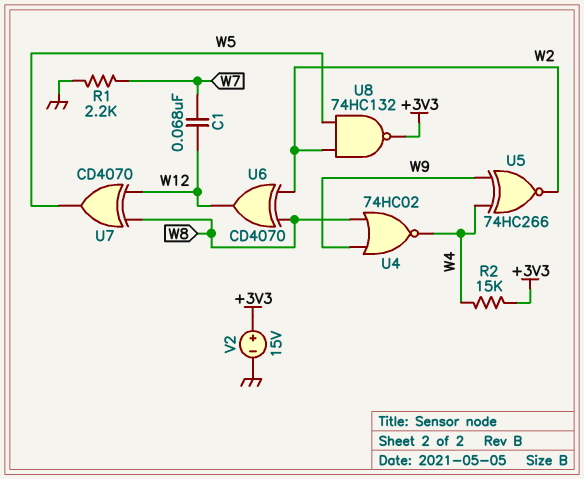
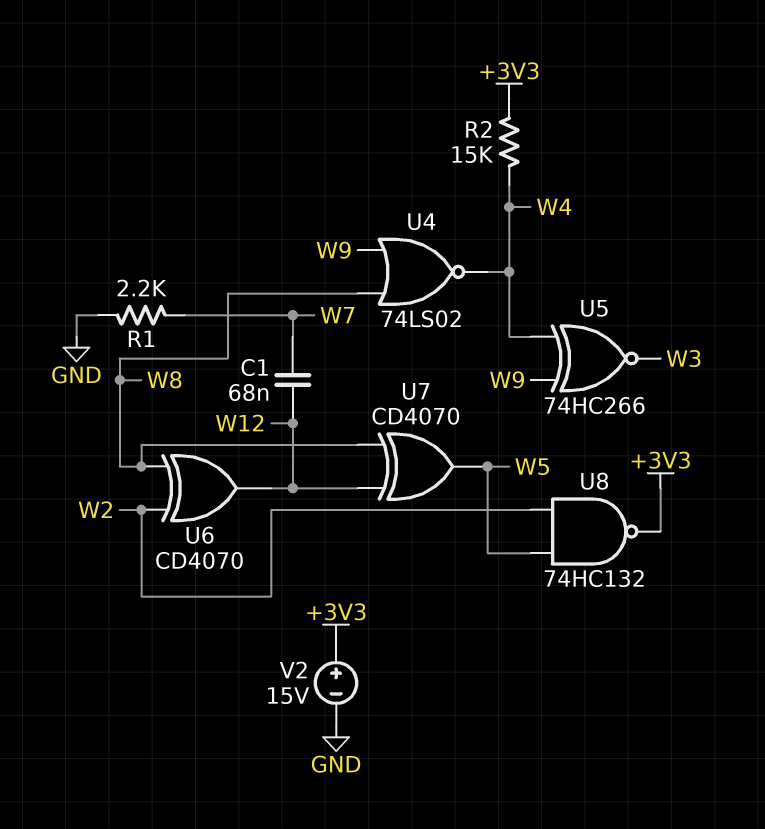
U4: NOR 74HC02 (in W8, in W9, out W4) -> NOR 74LS02 (in W8, in W9, out W4)
U5: XNOR 74HC266 (in W4, in W9, out W2) -> XNOR 74HC266 (in W4, in W9, out W3)

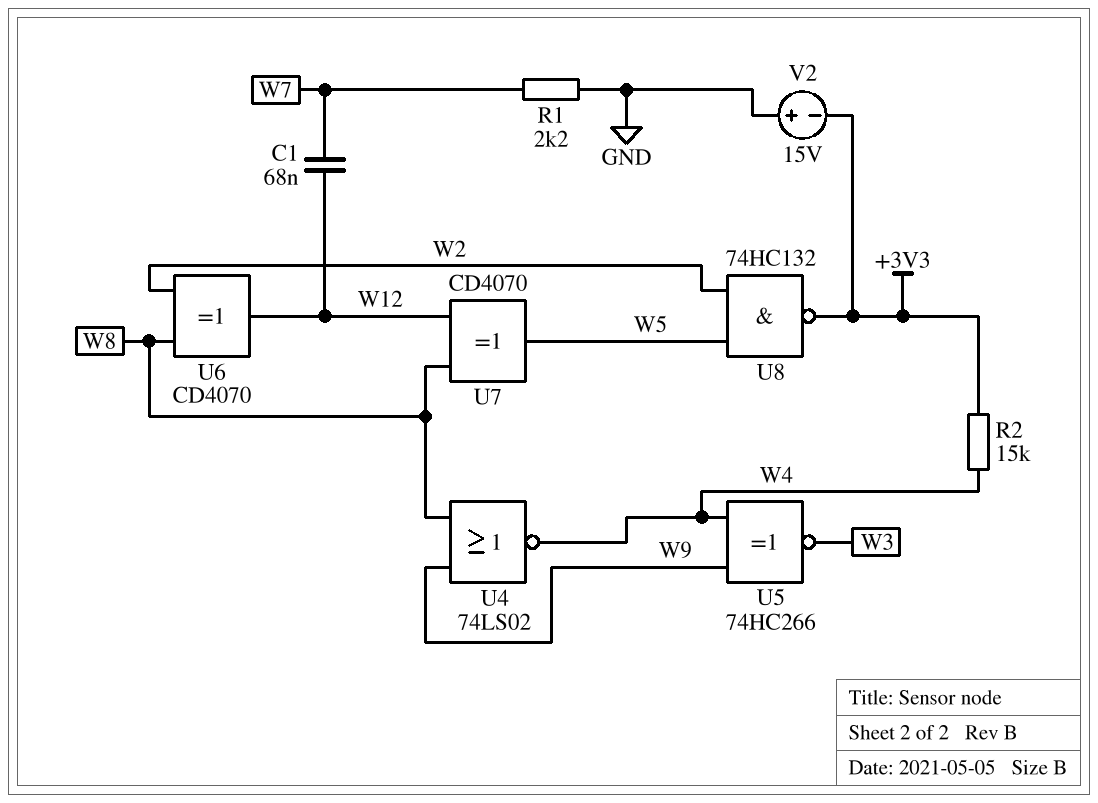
V2: 15V (plus +3V3, minus GND) -> 15V (plus GND, minus +3V3)

